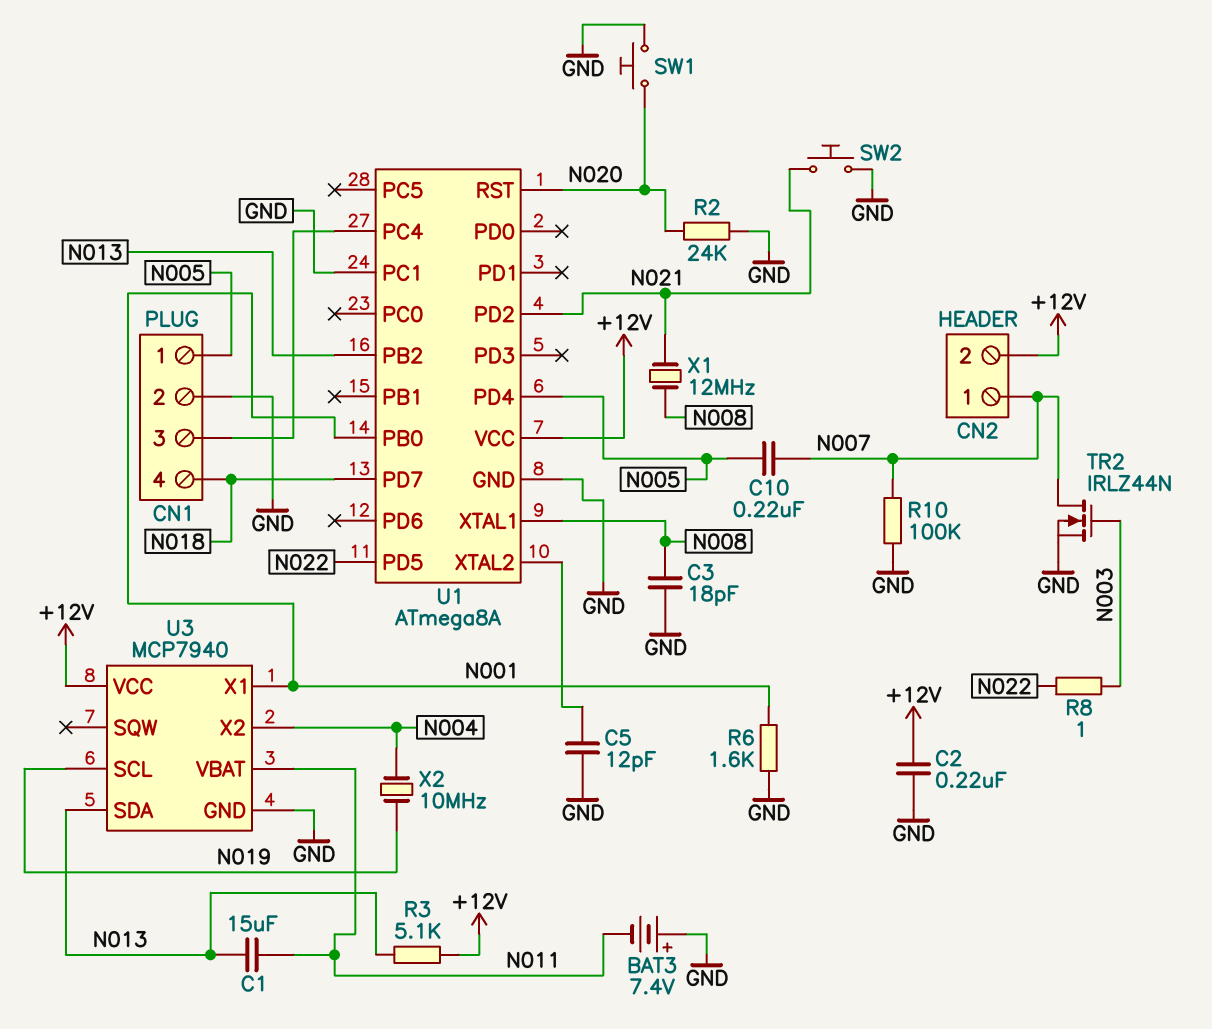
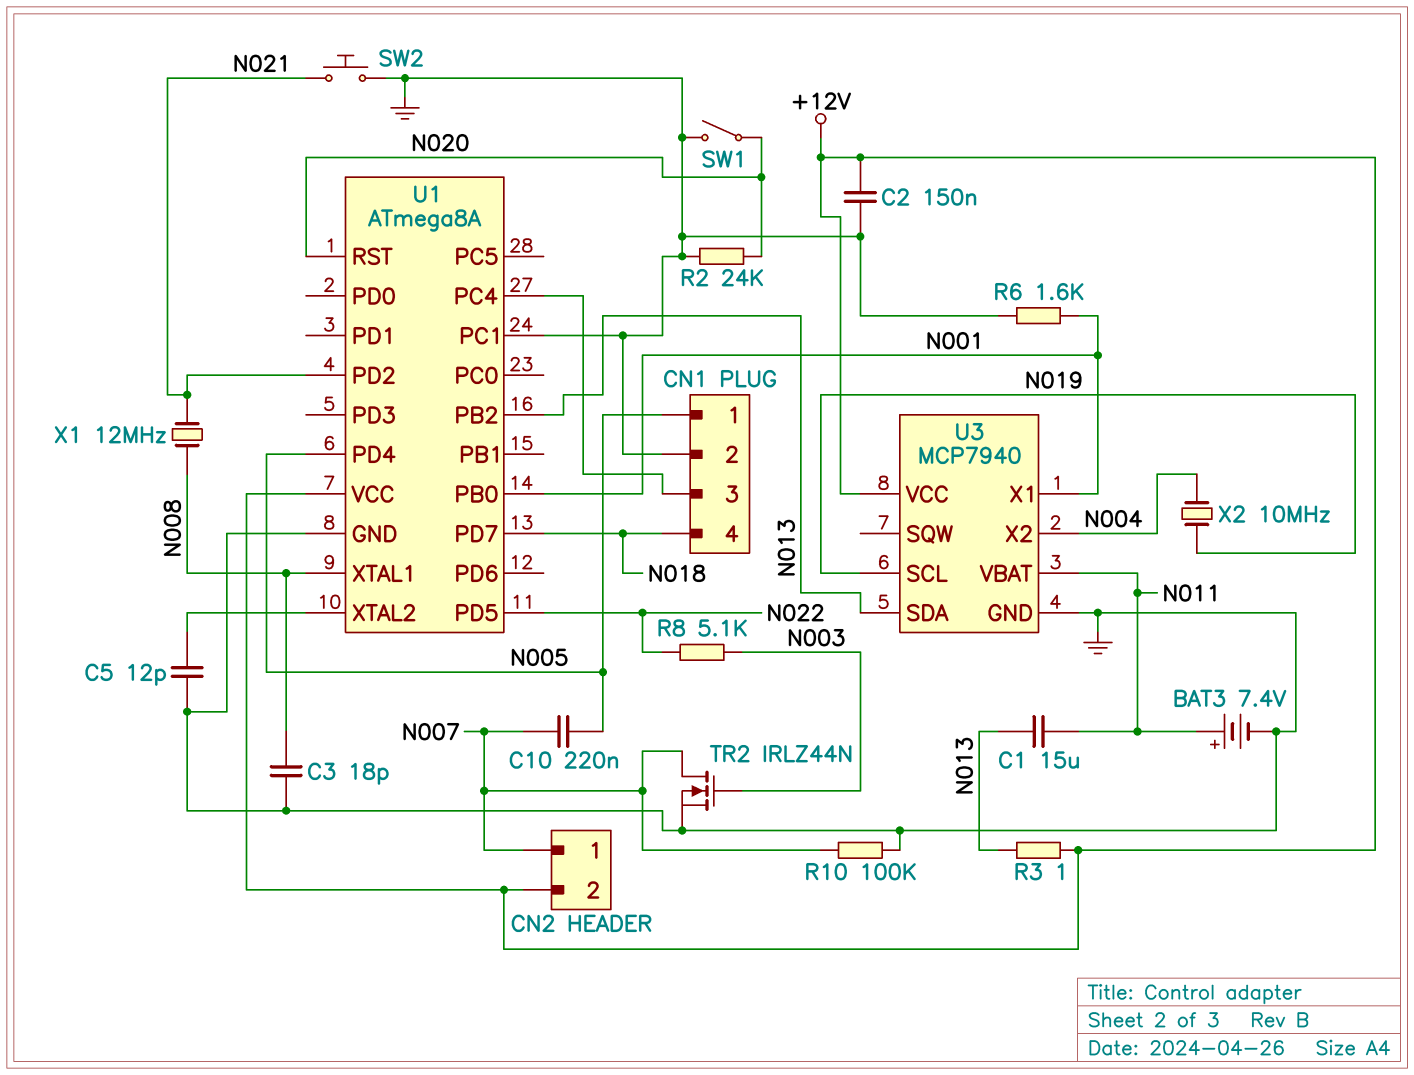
BAT3: 7.4V (plus GND, minus N011) -> 7.4V (plus N011, minus GND)
C2: 220nF (+12V, GND) -> 150nF (+12V, GND)
R3: 5.1k (+12V, N013) -> 1 (+12V, N013)
R8: 1 (N003, N022) -> 5.1k (N003, N022)
SW1: button (GND, N020) -> switch (GND, N020)

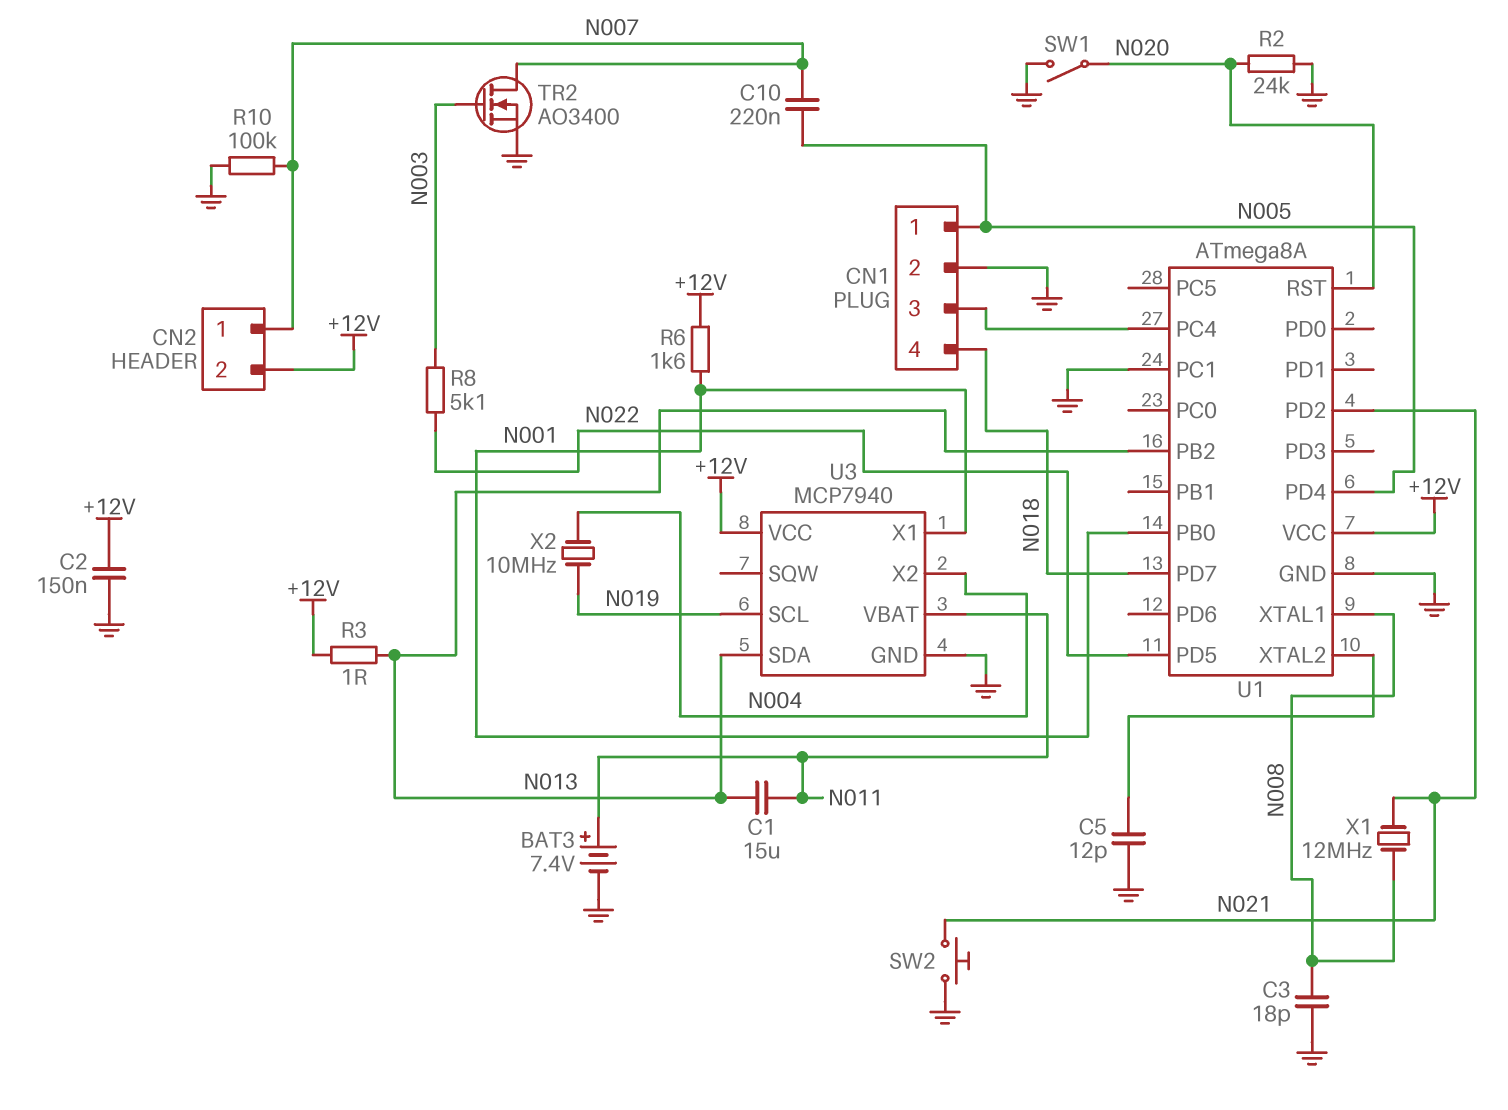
R6: 1.6k (GND, N001) -> 1.6k (+12V, N001)
TR2: NMOS IRLZ44N (G N003, D N007, S GND) -> NMOS AO3400 (G N003, D N007, S GND)

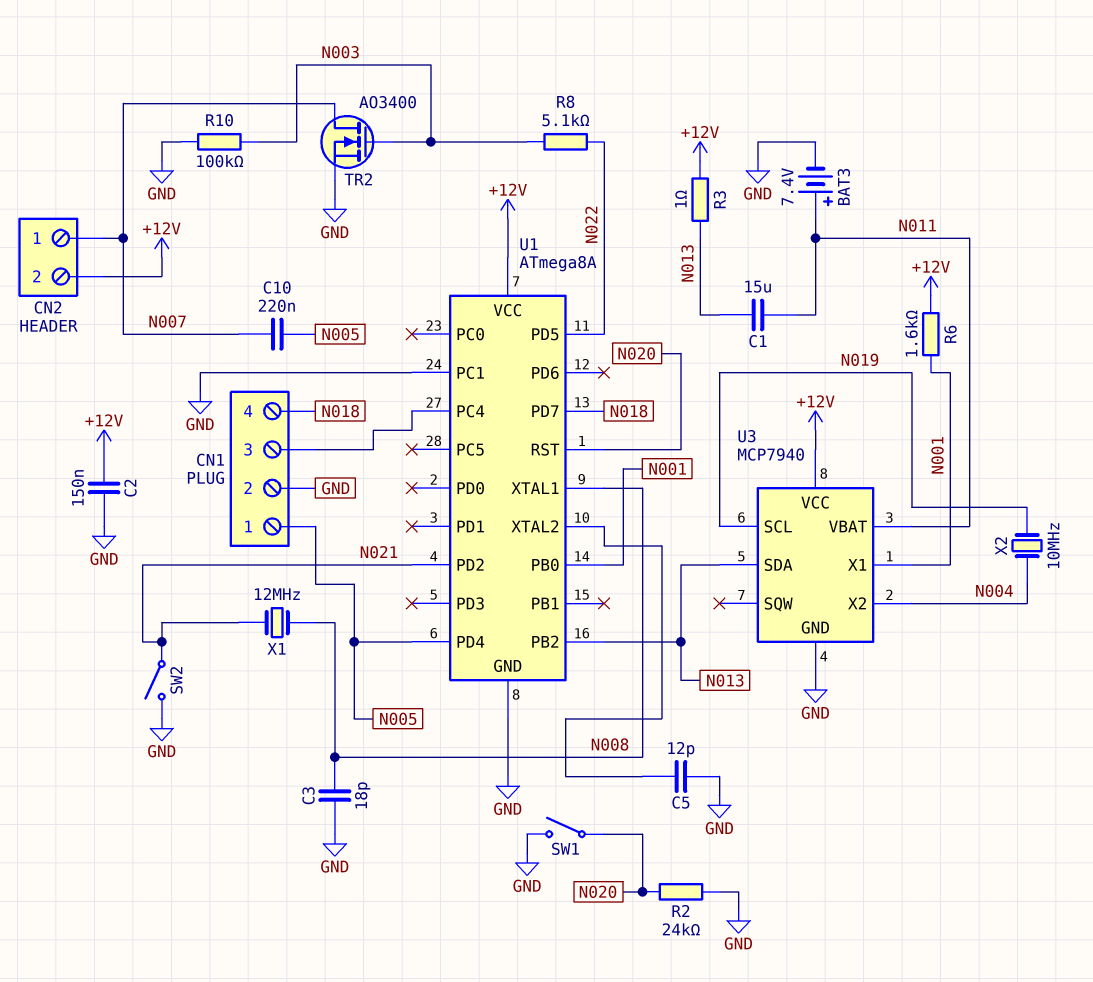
R10: 100k (GND, N007) -> 100k (GND, N003)
SW2: button (GND, N021) -> switch (GND, N021)

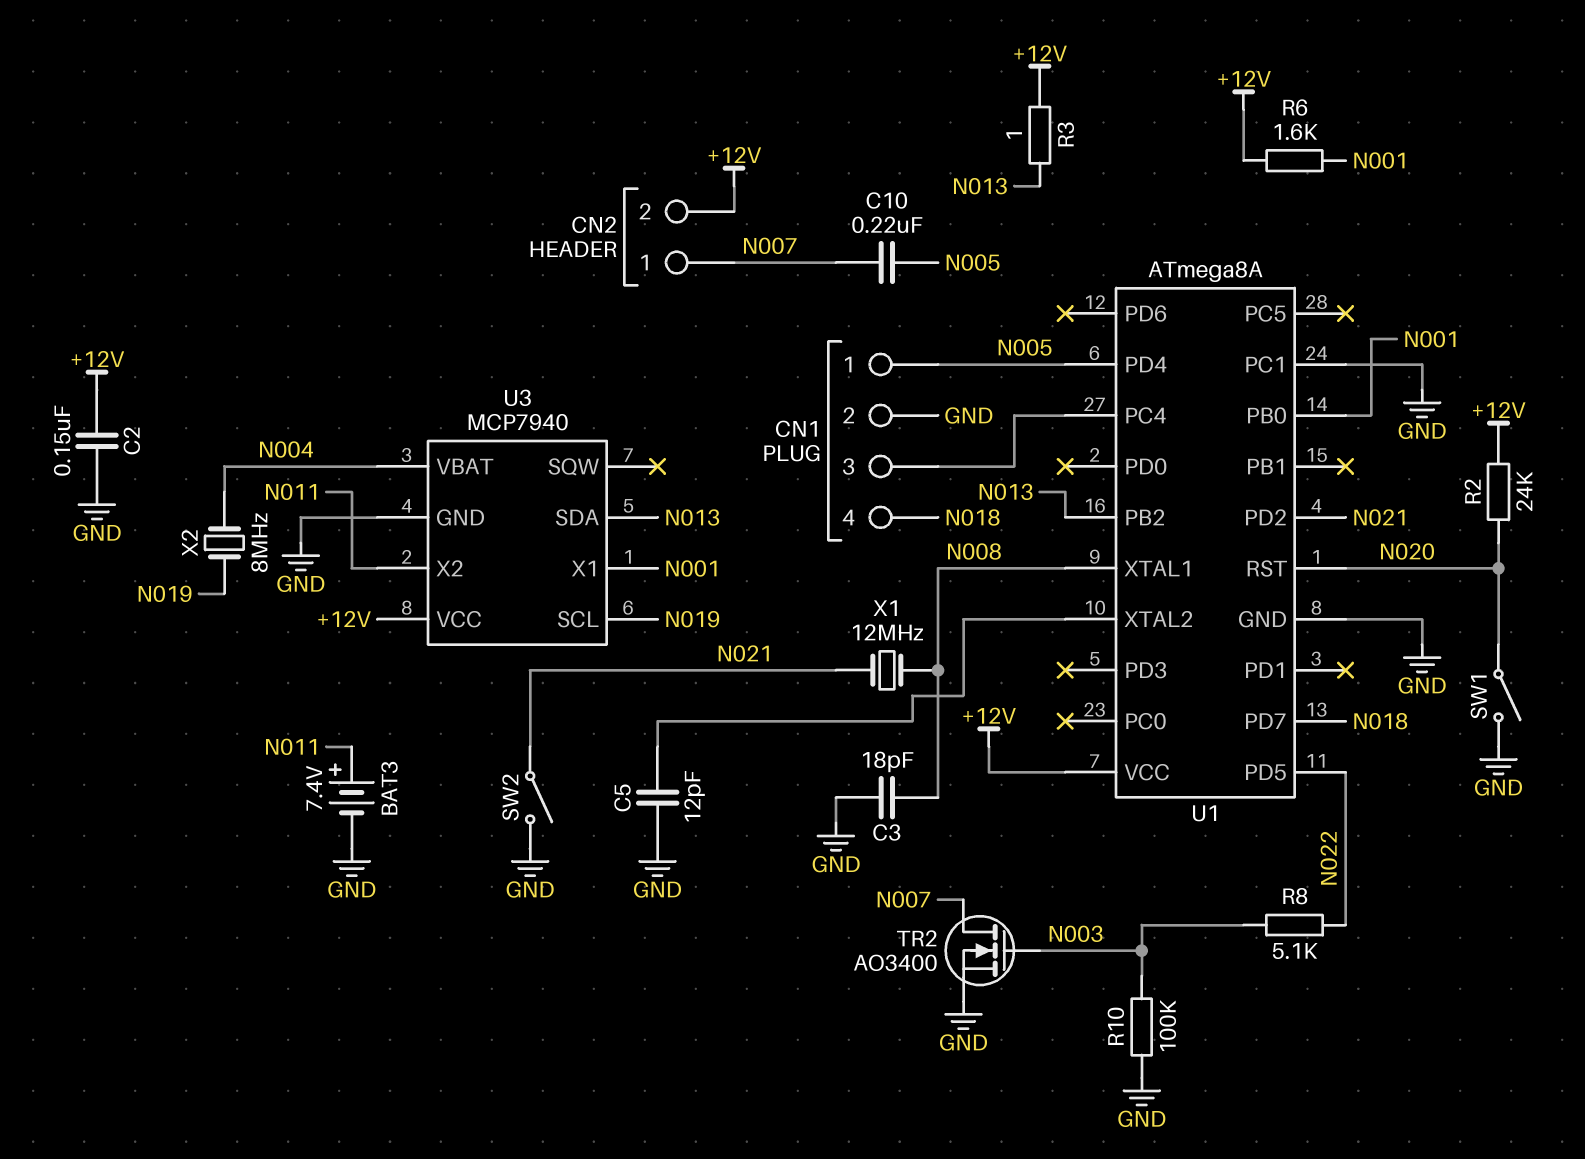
C1: 15uF (N011, N013) -> none
R2: 24k (GND, N020) -> 24k (+12V, N020)
U3 pin VBAT: N011 -> N004
U3 pin X2: N004 -> N011
X2: 10MHz (N004, N019) -> 8MHz (N004, N019)

